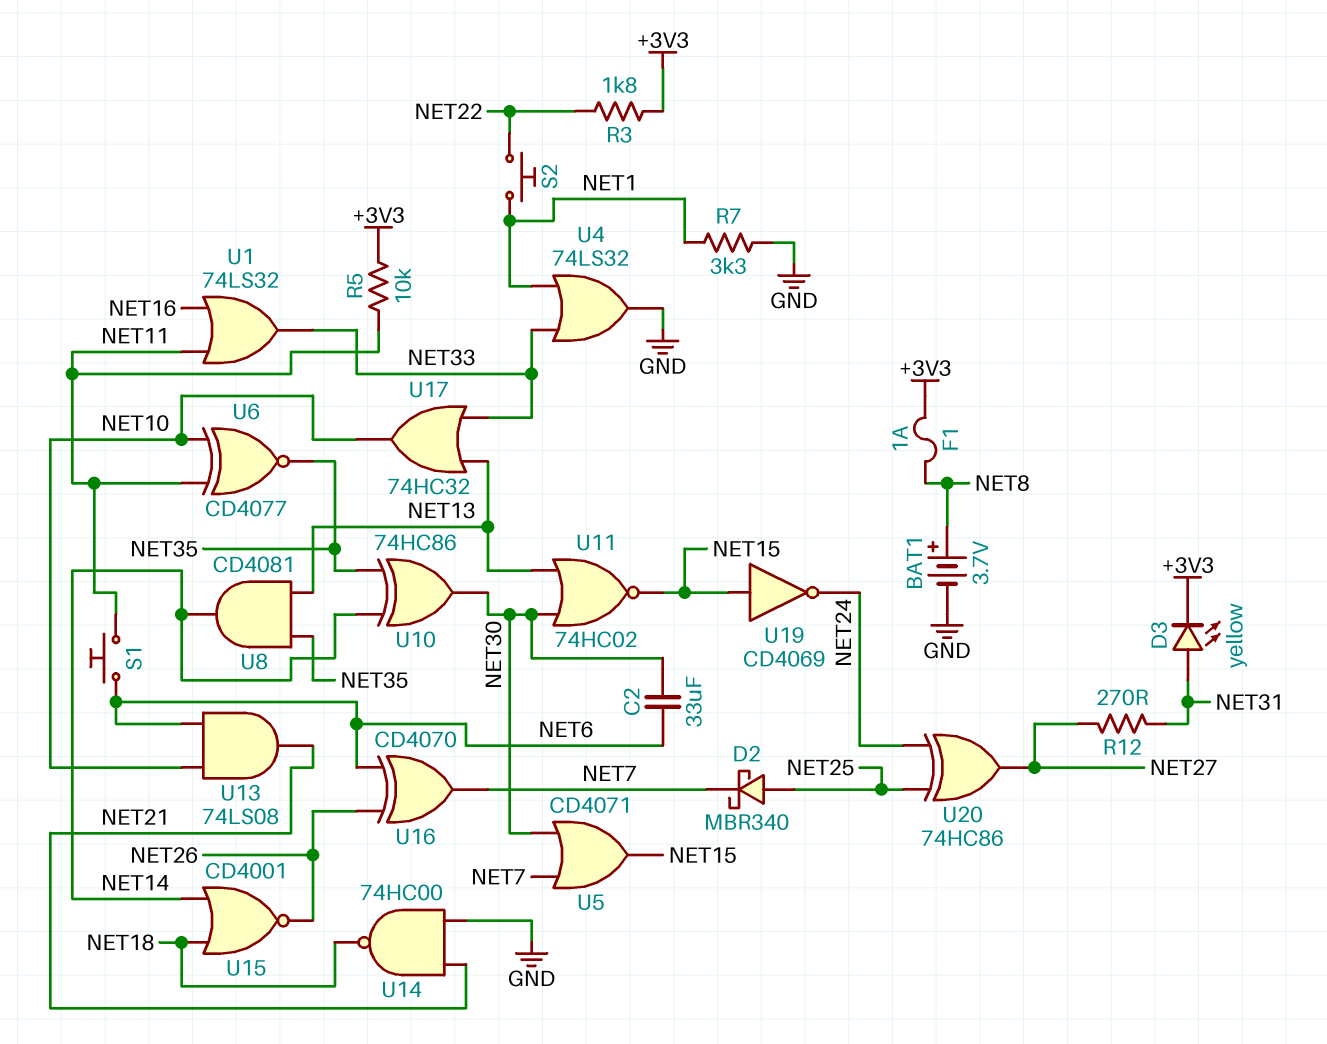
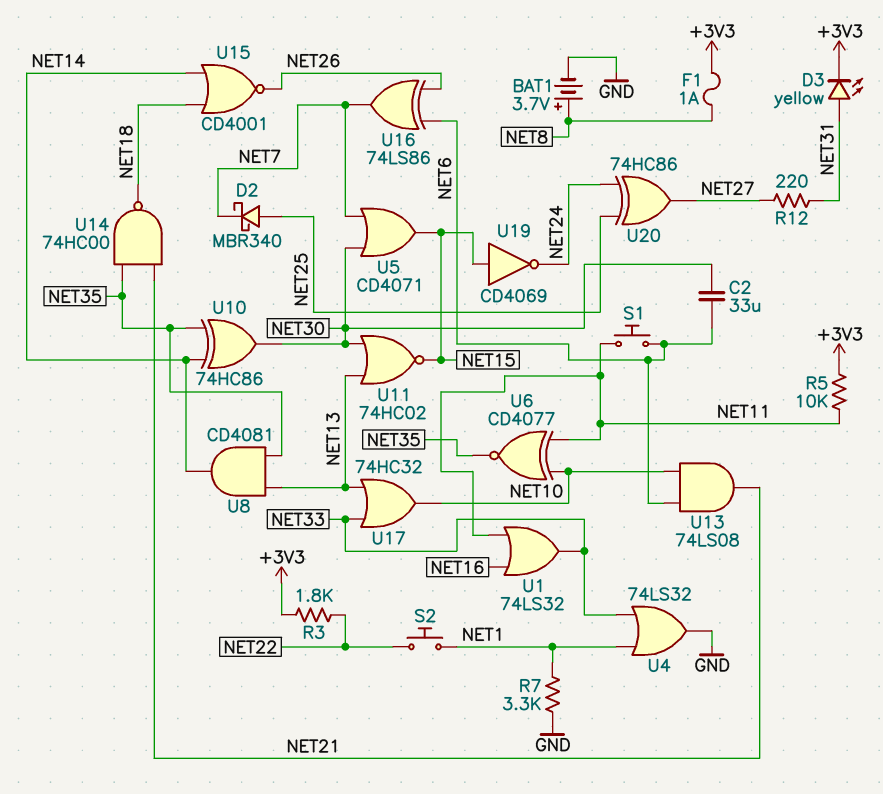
R12: 270 (NET27, NET31) -> 220 (NET27, NET31)
U14: NAND 74HC00 (in GND, in NET21, out NET18) -> NAND 74HC00 (in NET21, in NET35, out NET18)
U16: XOR CD4070 (in NET6, in NET26, out NET7) -> XOR 74LS86 (in NET6, in NET26, out NET7)

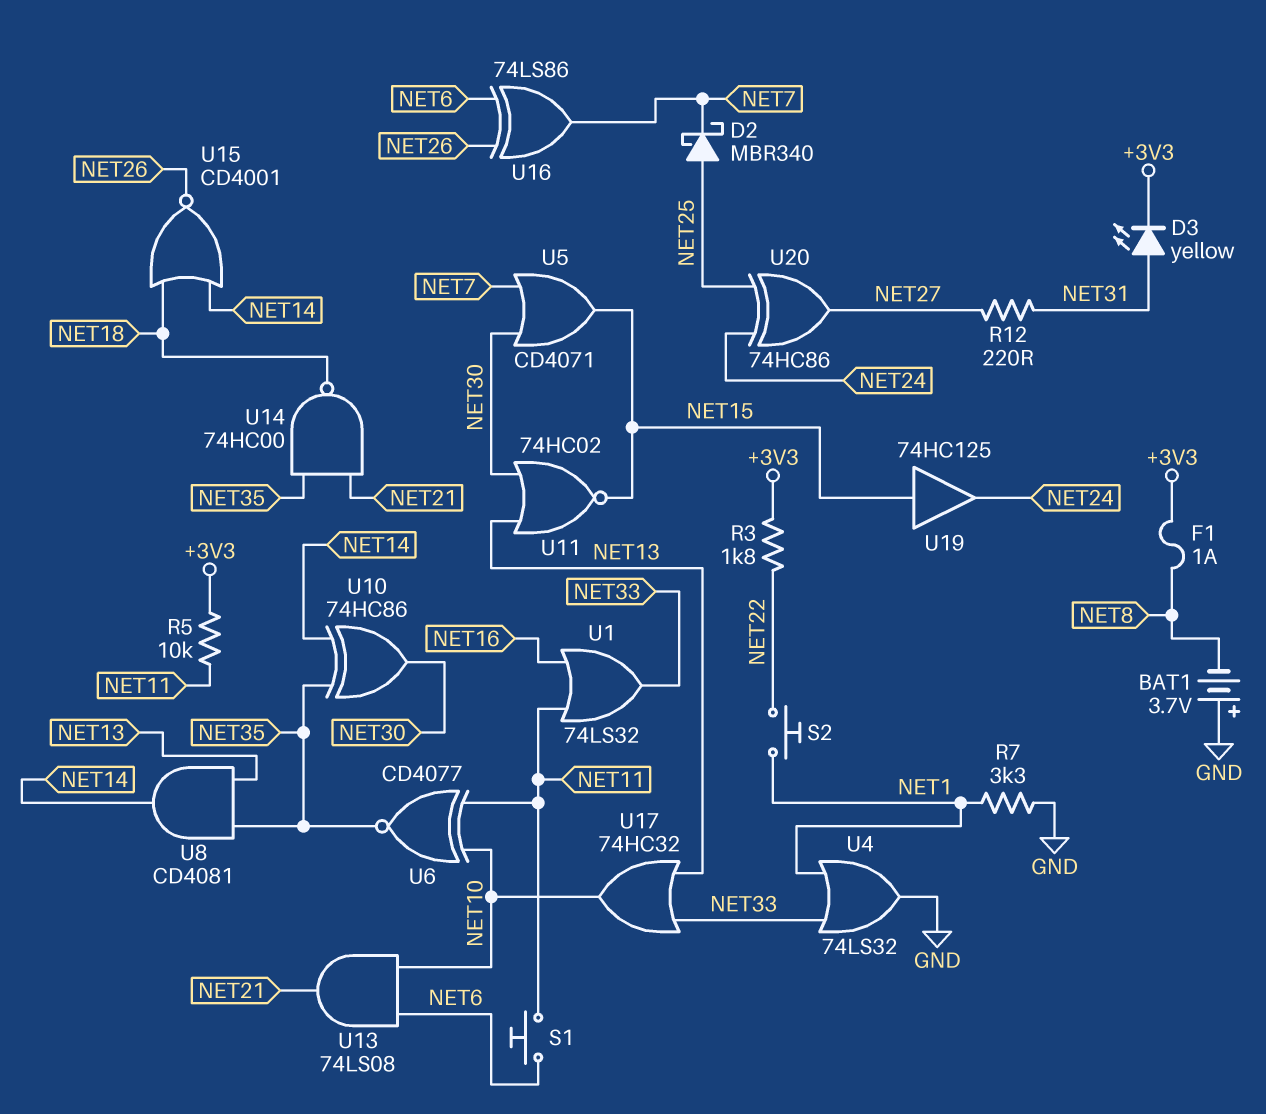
BAT1: 3.7V (plus NET8, minus GND) -> 3.7V (plus GND, minus NET8)
C2: 33uF (NET6, NET30) -> none
U19: NOT CD4069 (in NET15, out NET24) -> buffer 74HC125 (in NET15, out NET24)

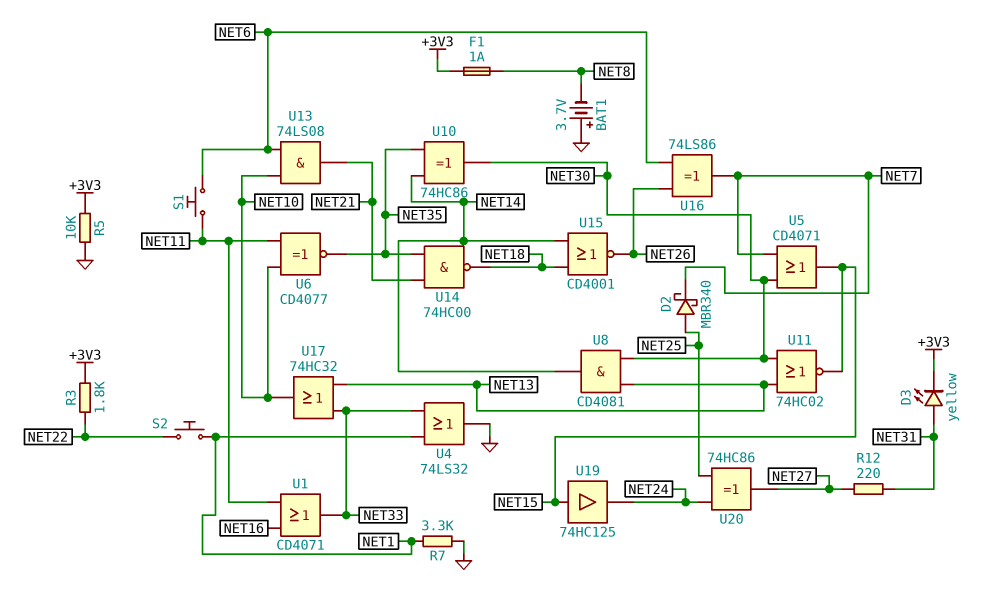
R5: 10k (+3V3, NET11) -> 10k (+3V3, GND)
U1: OR 74LS32 (in NET11, in NET16, out NET33) -> OR CD4071 (in NET11, in NET16, out NET33)
U8: AND CD4081 (in NET13, in NET35, out NET14) -> AND CD4081 (in NET13, in NET30, out NET14)

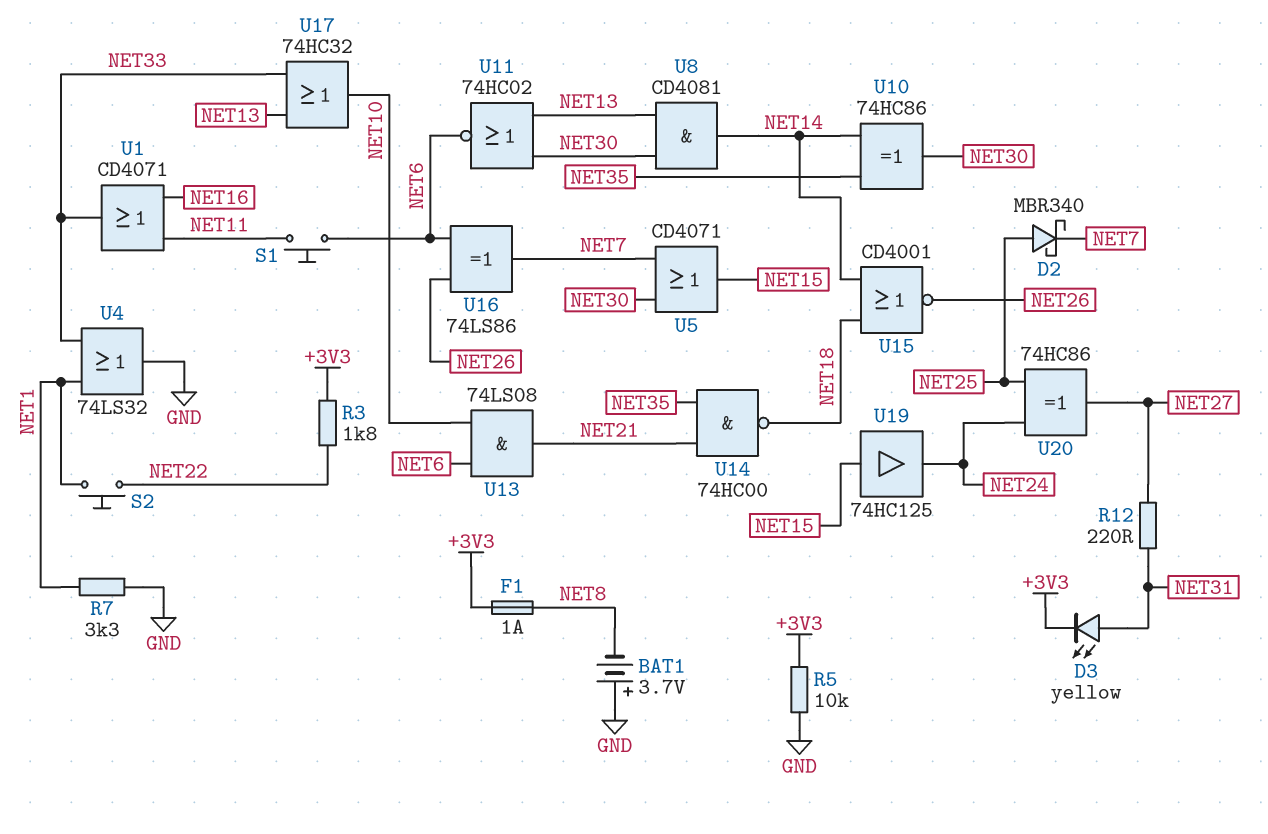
U6: XNOR CD4077 (in NET10, in NET11, out NET35) -> none
U11: NOR 74HC02 (in NET13, in NET30, out NET15) -> NOR 74HC02 (in NET13, in NET30, out NET6)

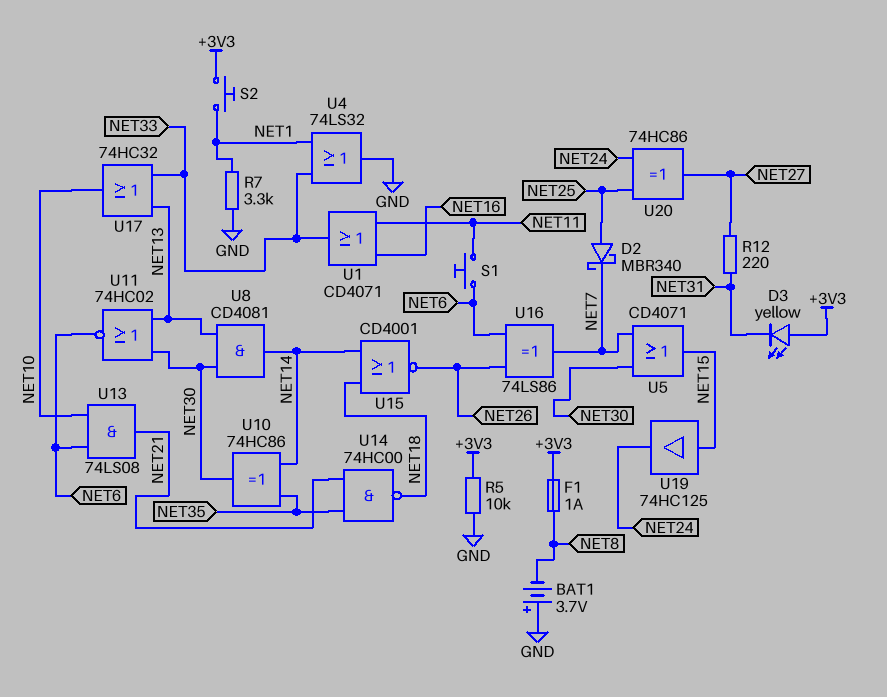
D3: LED yellow (A NET31, K +3V3) -> LED yellow (A +3V3, K NET31)
R3: 1.8k (+3V3, NET22) -> none
S2: button (NET1, NET22) -> button (+3V3, NET1)

